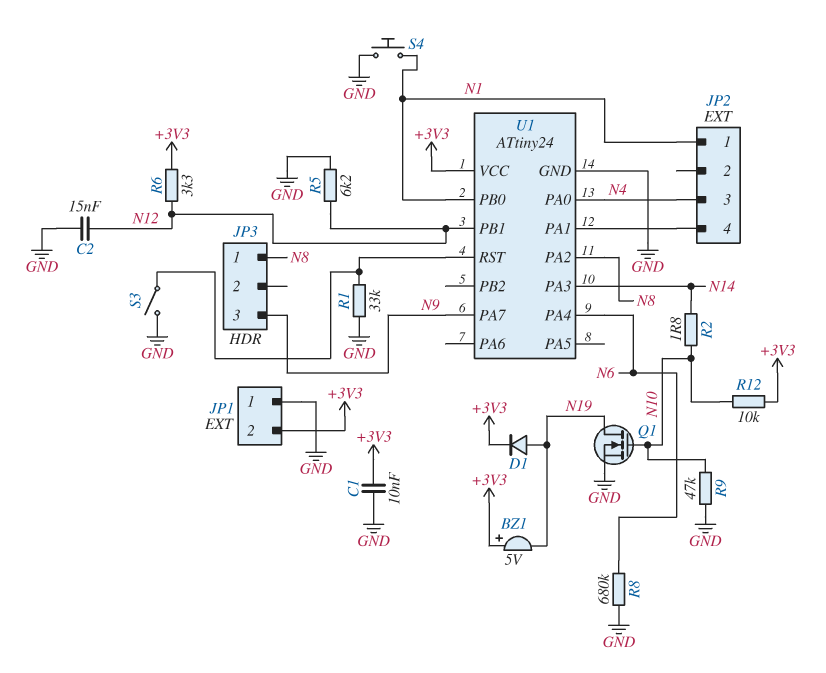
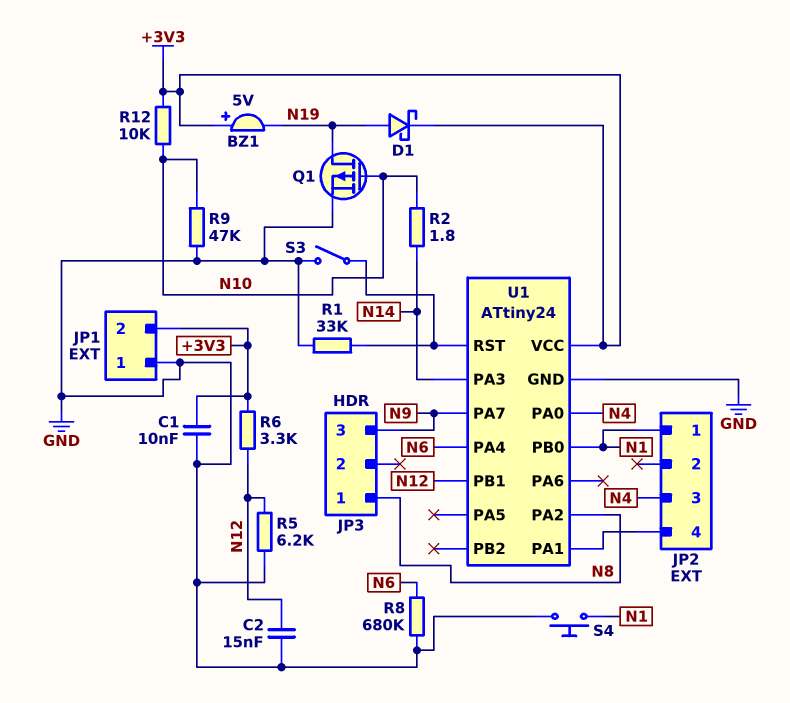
D1: diode (A N19, K +3V3) -> schottky (A N19, K +3V3)
Q1: NMOS (G N10, D N19, S GND) -> PMOS (G N10, D N19, S GND)

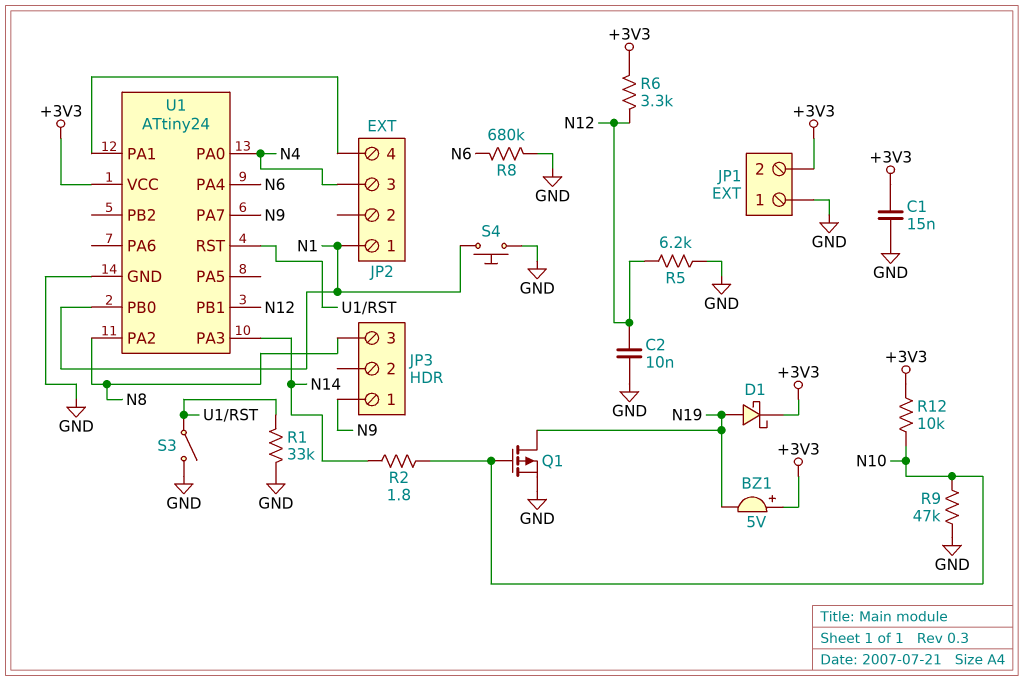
C1: 10nF (+3V3, GND) -> 15nF (+3V3, GND)
C2: 15nF (GND, N12) -> 10nF (GND, N12)
JP3 pin 1: N8 -> N9
JP3 pin 3: N9 -> N8

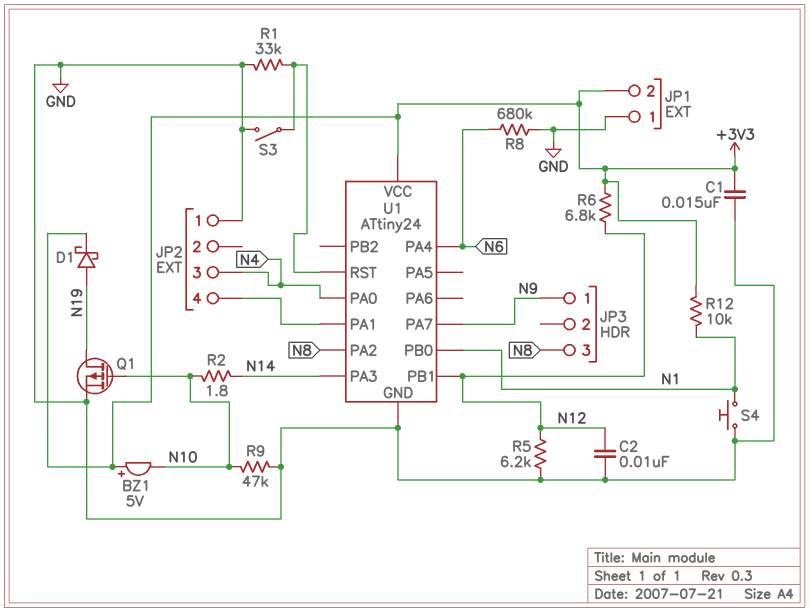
BZ1: buzzer 5V (plus +3V3, minus N19) -> buzzer 5V (plus +3V3, minus N10)
JP2 pin 1: N1 -> GND
R6: 3.3k (+3V3, N12) -> 6.8k (+3V3, N12)
R12: 10k (+3V3, N10) -> 10k (+3V3, N1)

